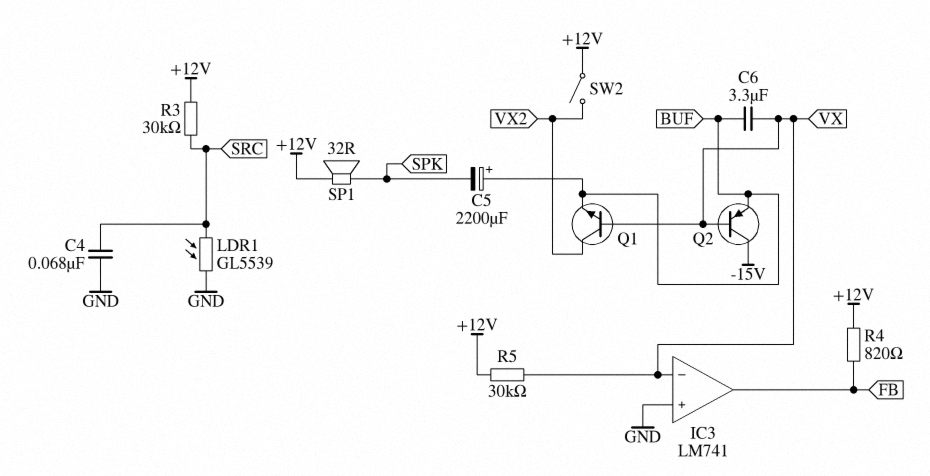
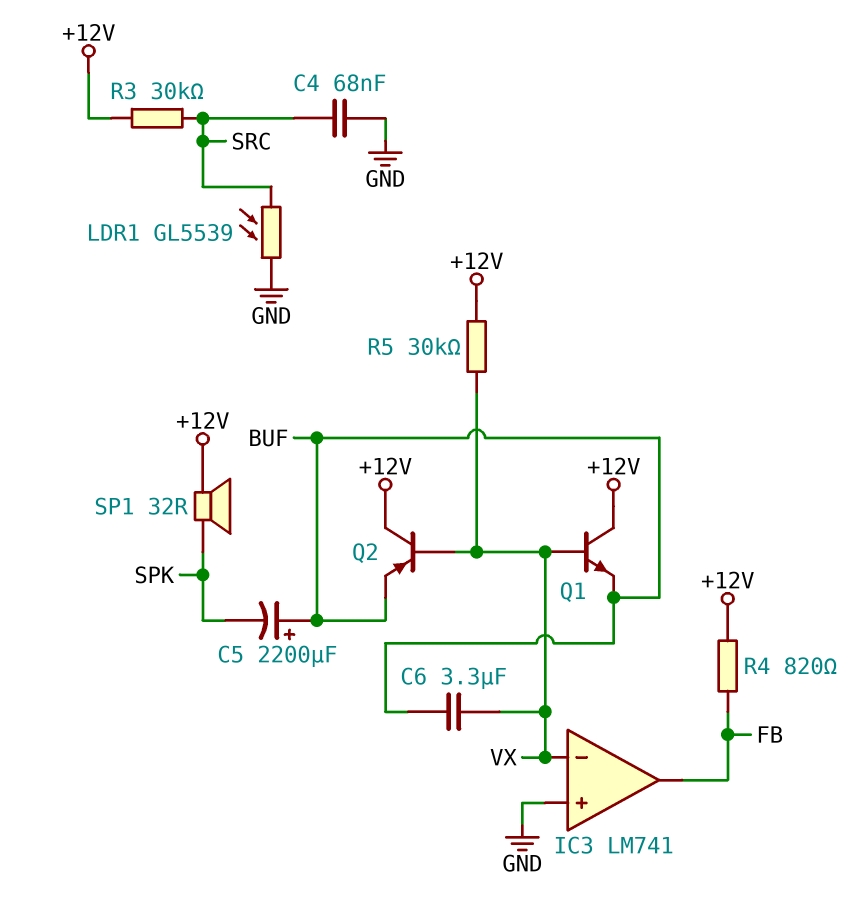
Q1: NPN (B VX, C VX2, E BUF) -> NPN (B VX, C +12V, E BUF)
Q2: PNP (B VX, C -15V, E BUF) -> PNP (B VX, C +12V, E BUF)
SW2: switch (+12V, VX2) -> none

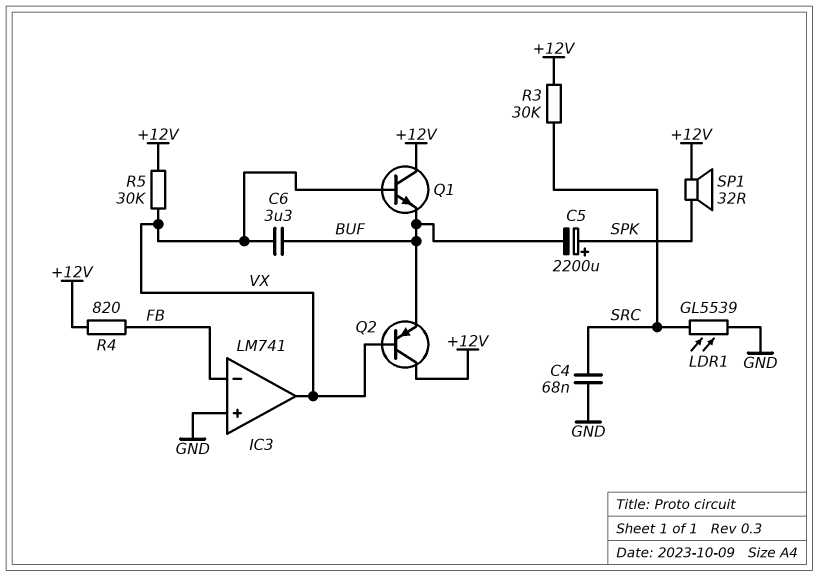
C5: 2200uF (plus BUF, minus SPK) -> 2200uF (plus SPK, minus BUF)
IC3 pin in-: VX -> FB
IC3 pin out: FB -> VX

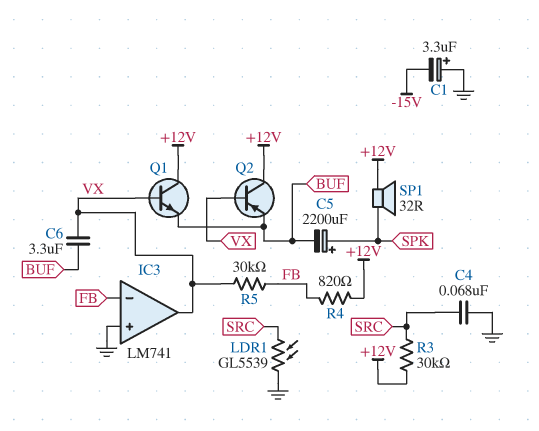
C1: none -> 3.3uF (plus GND, minus -15V)
R5: 30k (+12V, VX) -> 30k (FB, VX)

